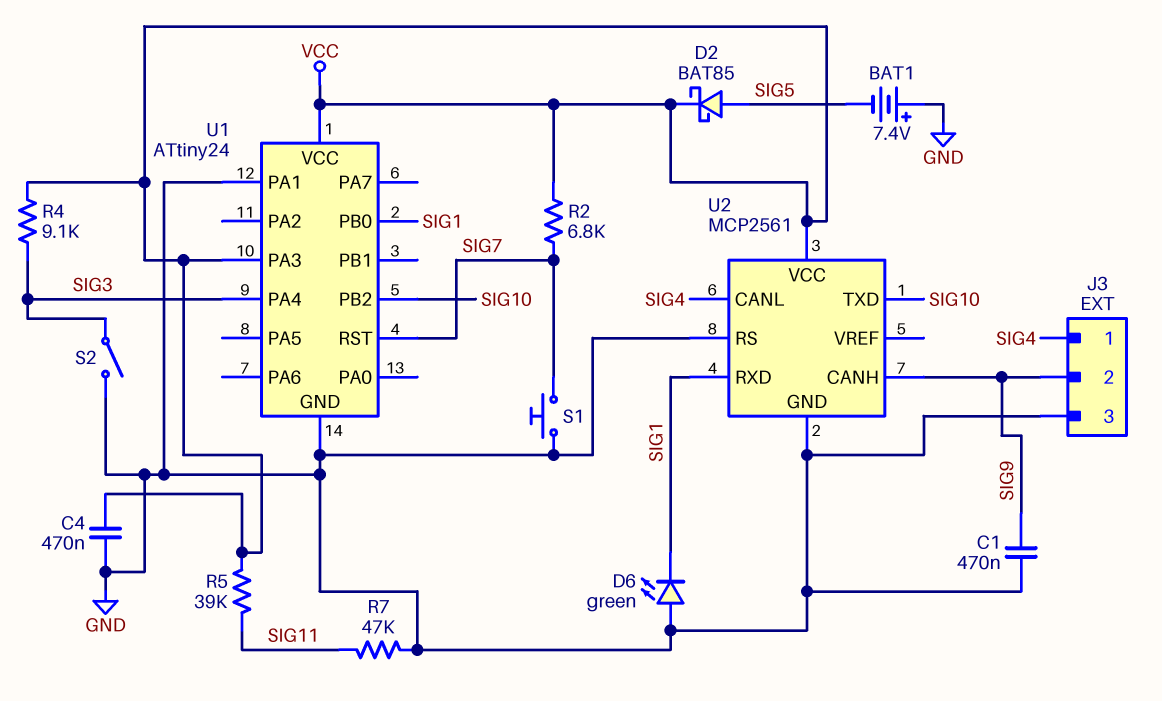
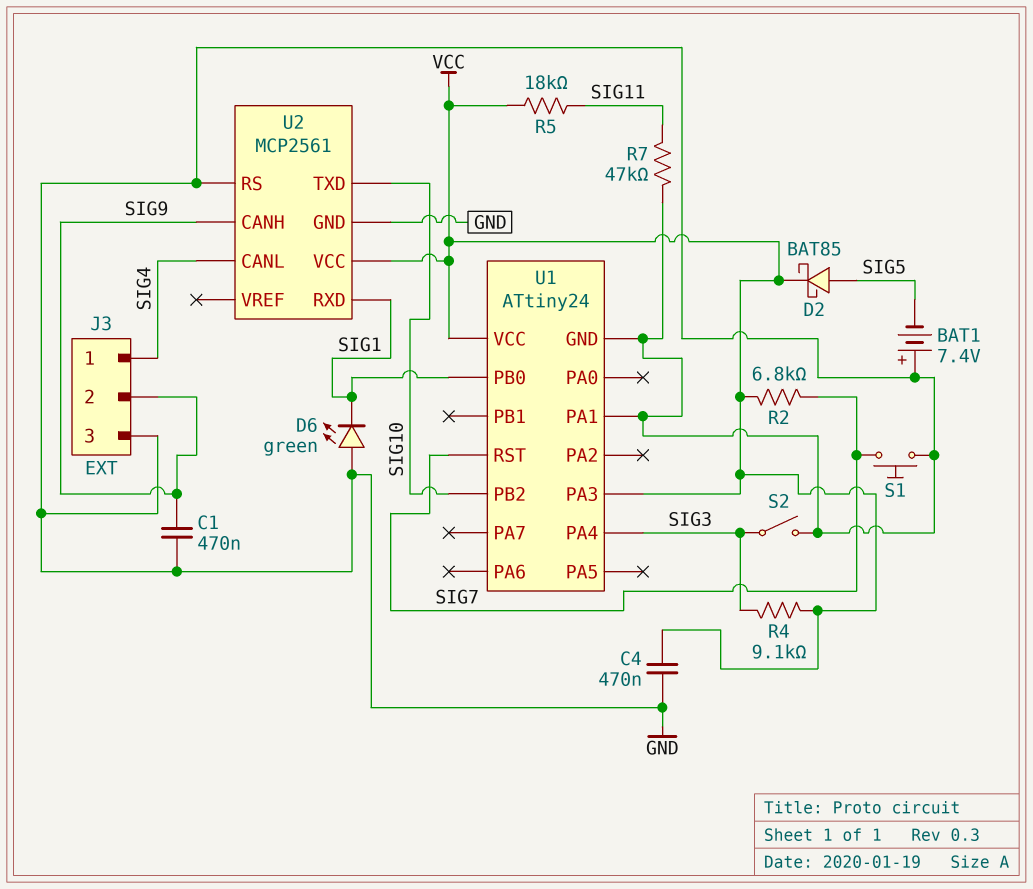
R5: 39k (SIG11, VCC) -> 18k (SIG11, VCC)

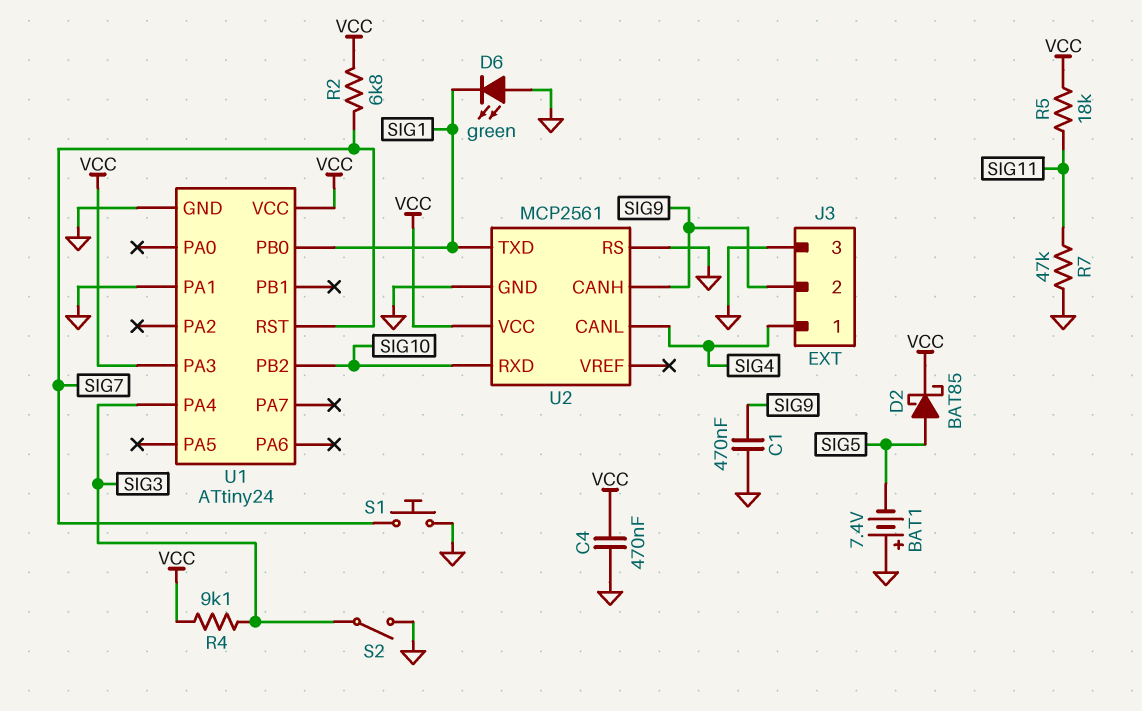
U2 pin RXD: SIG1 -> SIG10
U2 pin TXD: SIG10 -> SIG1

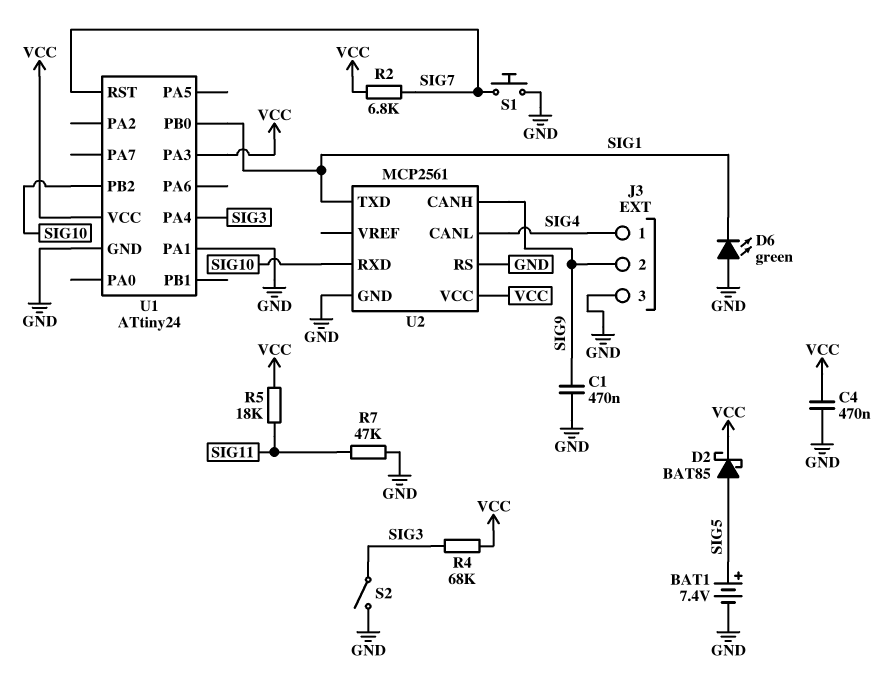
BAT1: 7.4V (plus GND, minus SIG5) -> 7.4V (plus SIG5, minus GND)
R4: 9.1k (SIG3, VCC) -> 68k (SIG3, VCC)

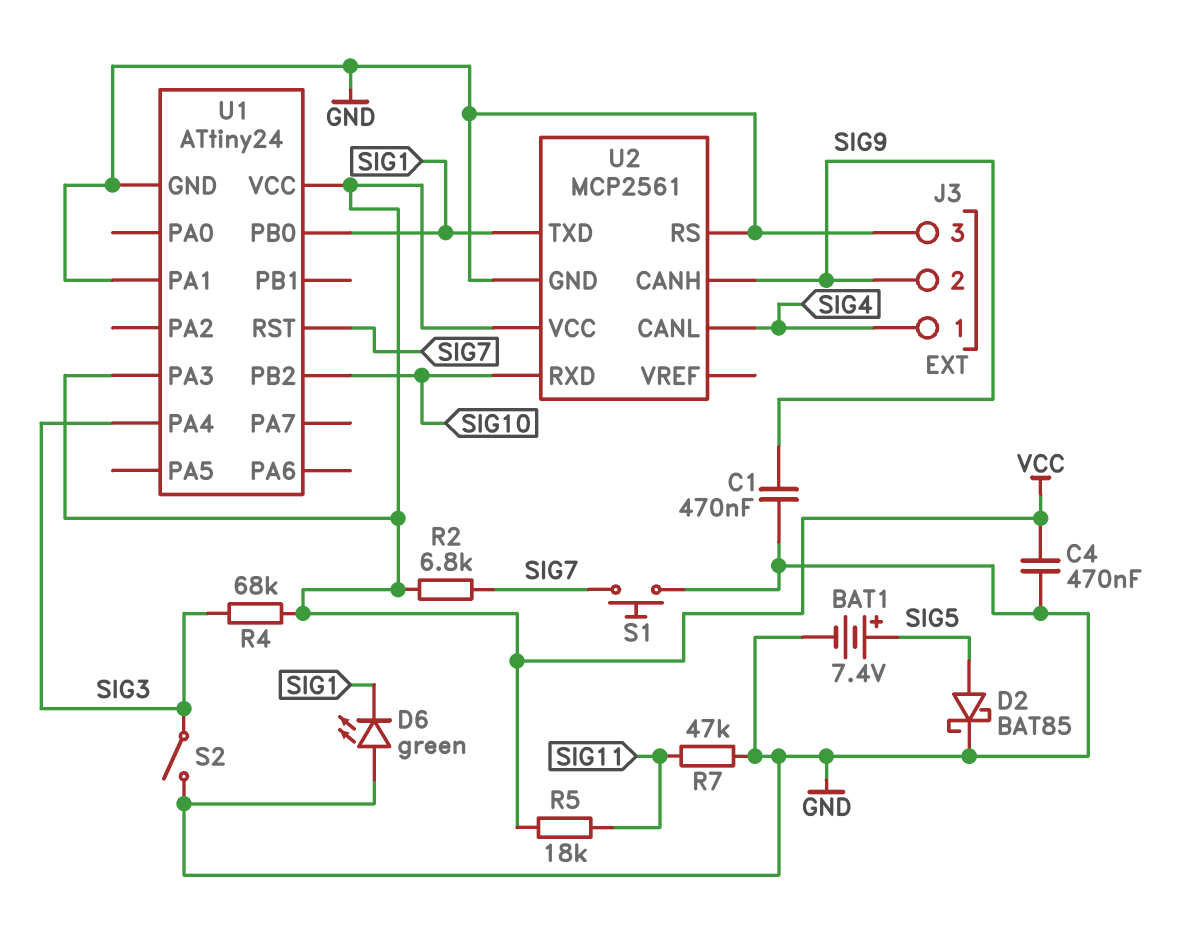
D2: schottky BAT85 (A SIG5, K VCC) -> schottky BAT85 (A SIG5, K GND)

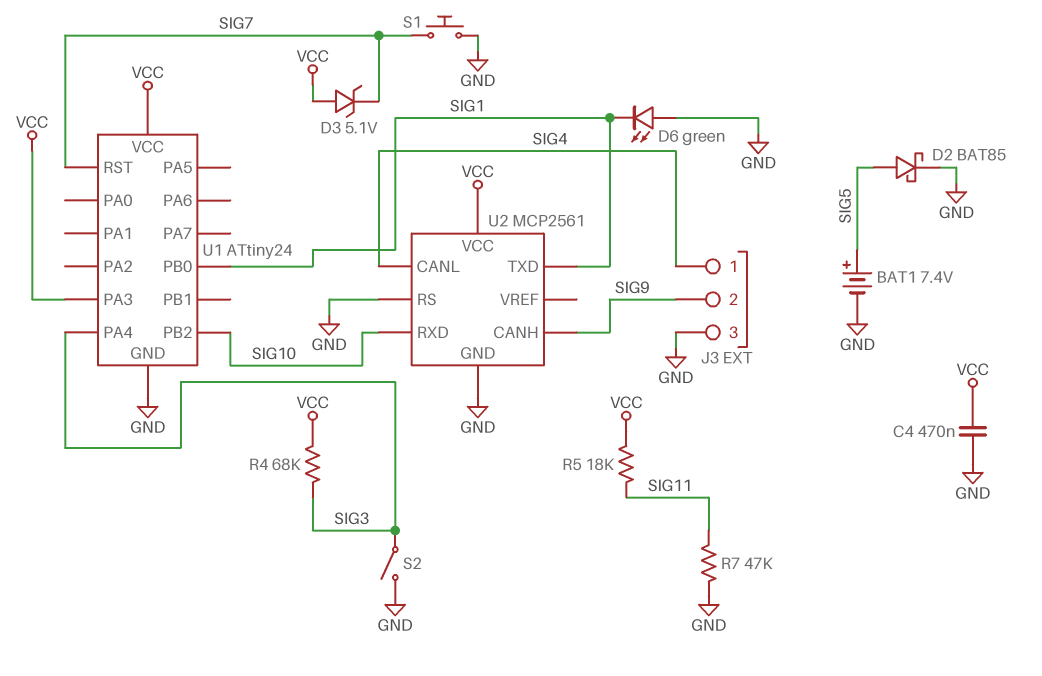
C1: 470nF (GND, SIG9) -> none
D3: none -> zener 5.1V (A VCC, K SIG7)
R2: 6.8k (SIG7, VCC) -> none
U1 pin PA1: GND -> none

